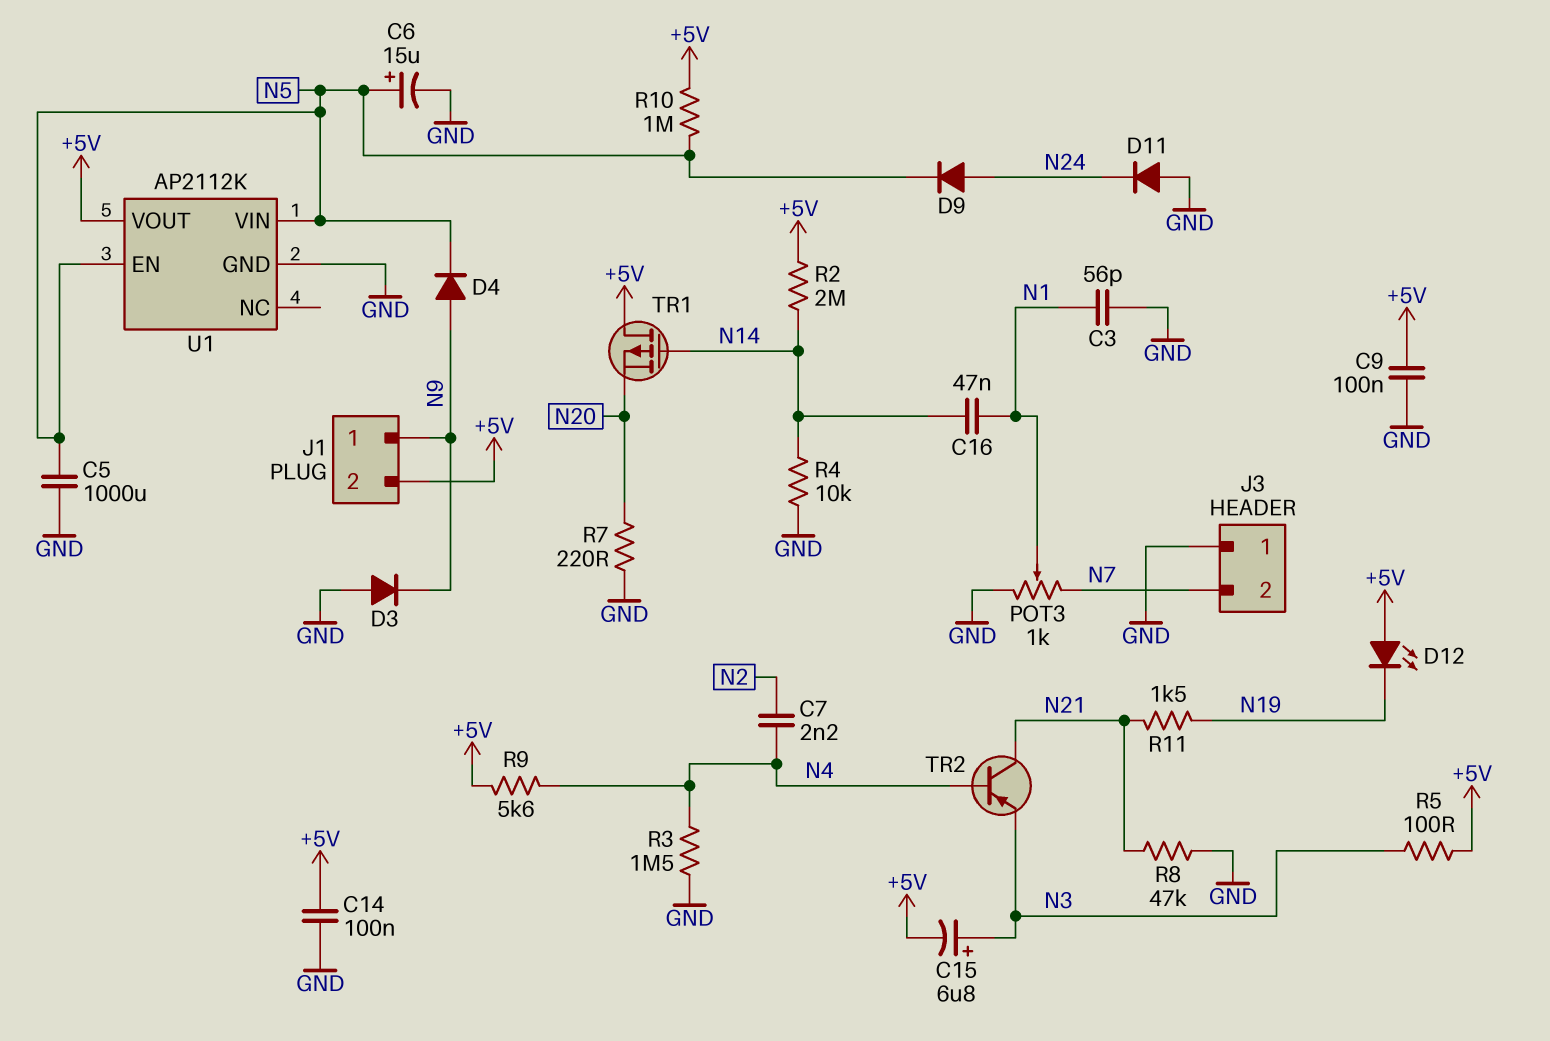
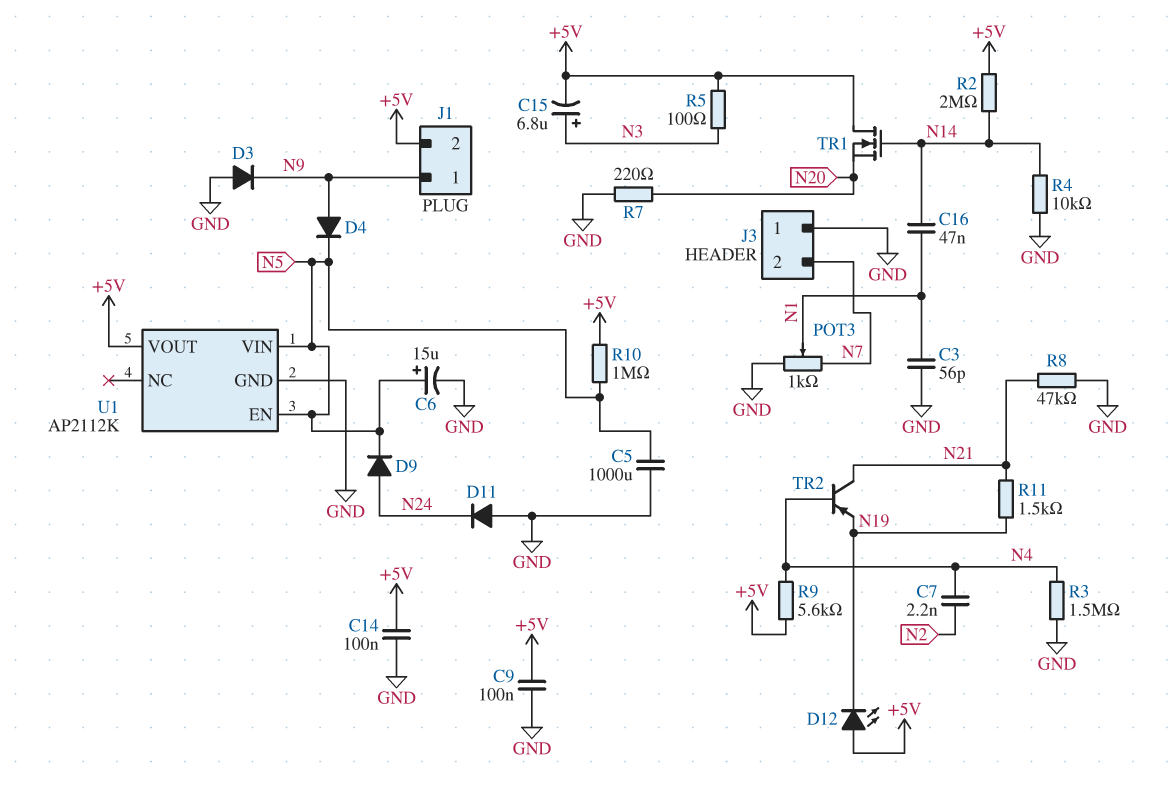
TR1: PMOS (G N14, D +5V, S N20) -> NMOS (G N14, D +5V, S N20)
TR2: PNP (B N4, C N21, E N3) -> PNP (B N4, C N21, E N19)

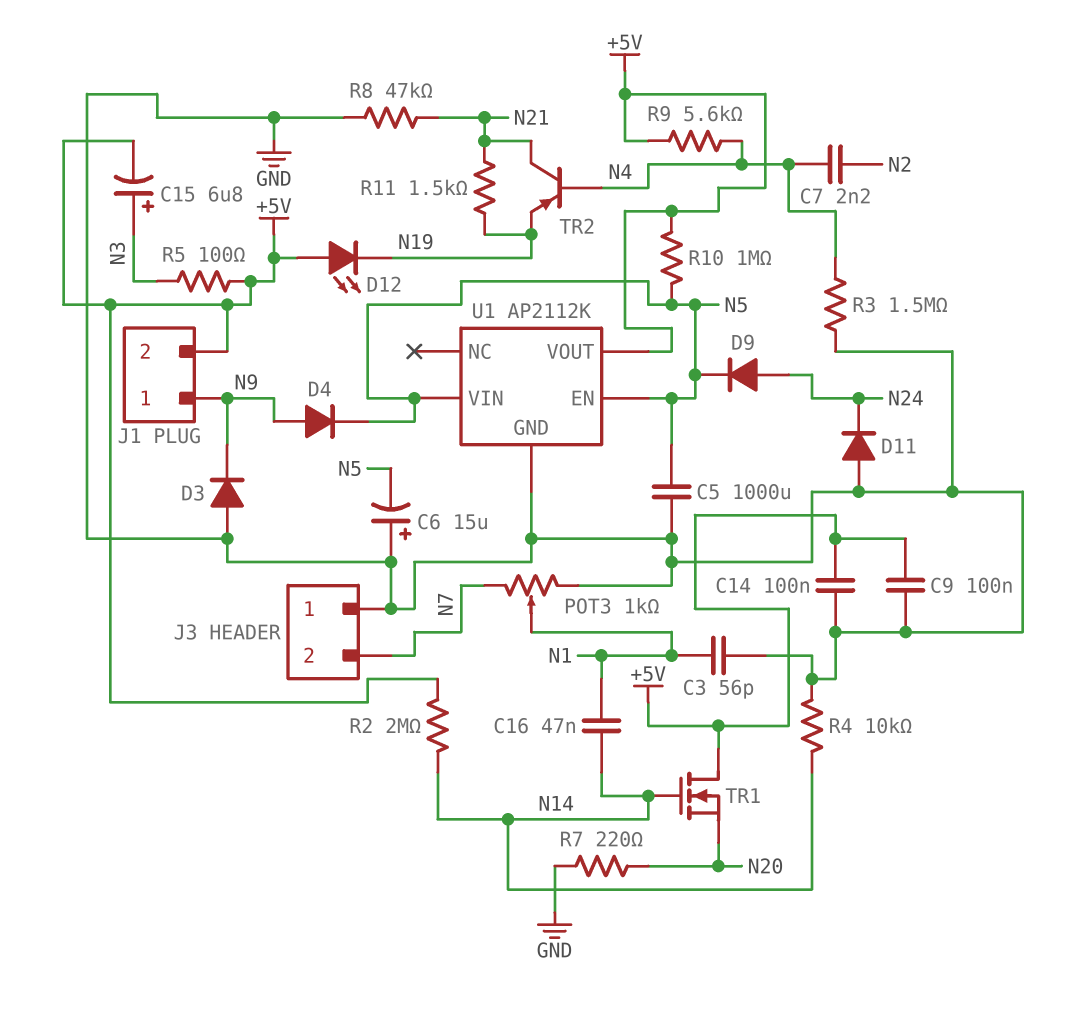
C6: 15uF (plus N5, minus GND) -> 15uF (plus GND, minus N5)

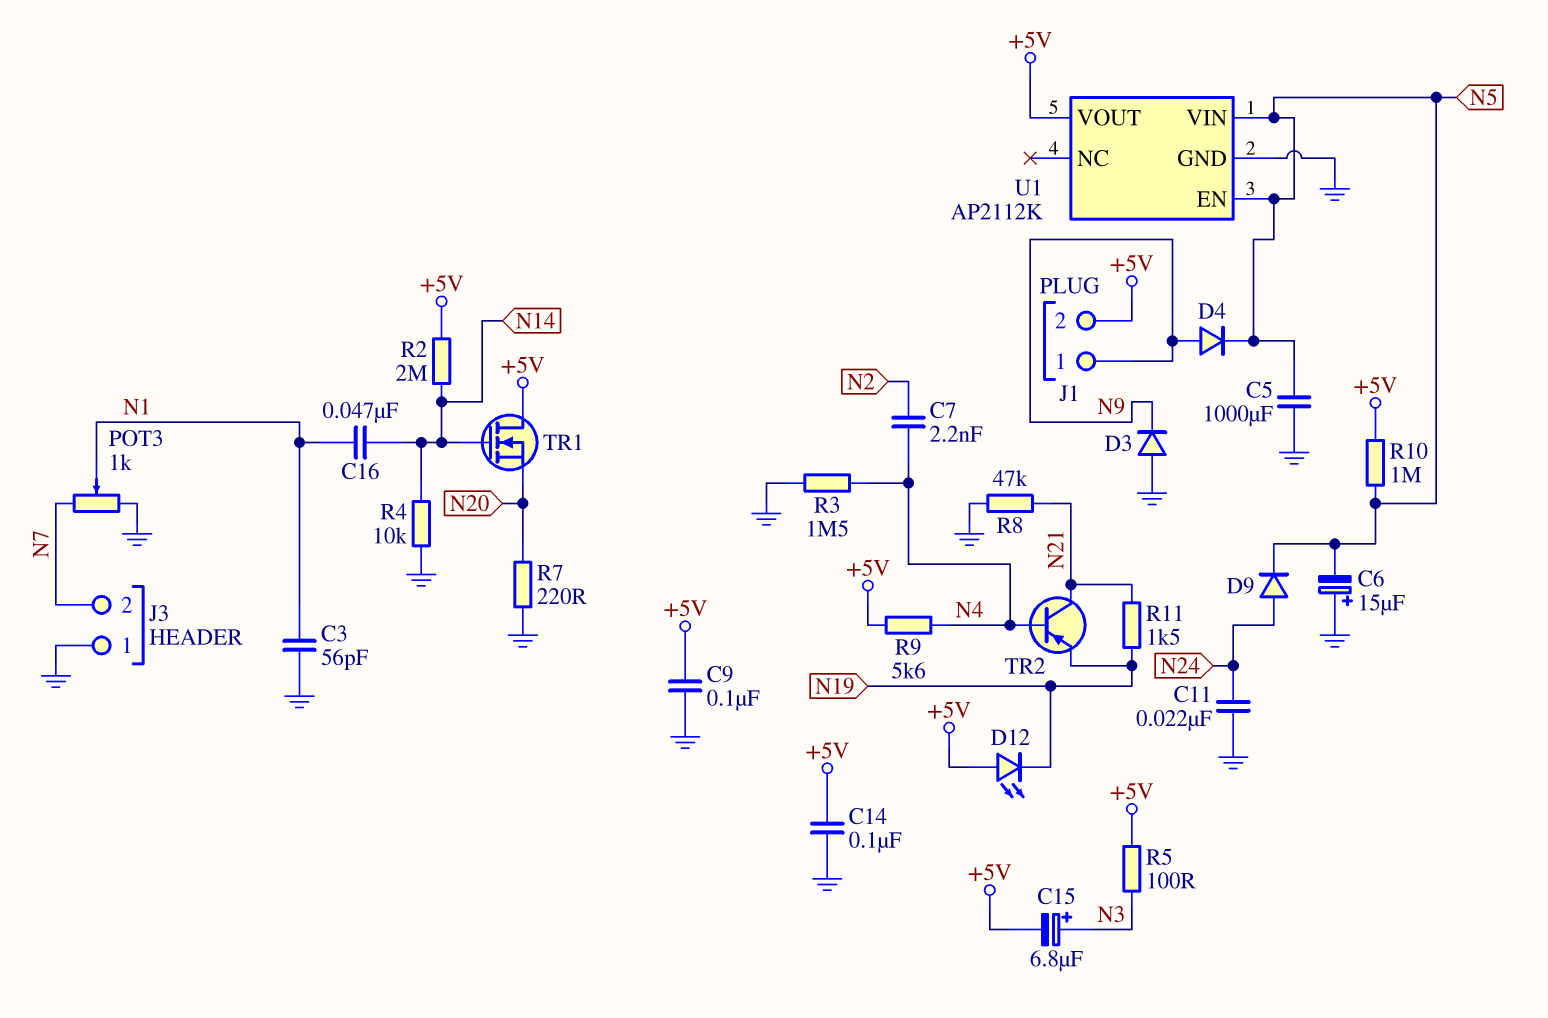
C11: none -> 22nF (GND, N24)
D11: diode (A GND, K N24) -> none

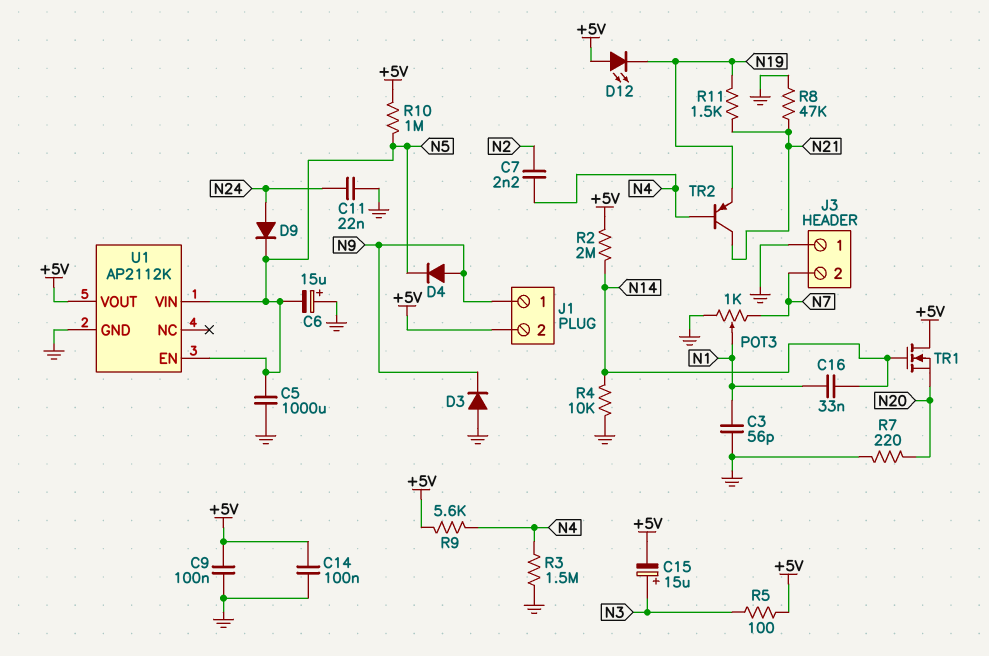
C15: 6.8uF (plus N3, minus +5V) -> 15uF (plus N3, minus +5V)
C16: 47nF (N1, N14) -> 33nF (N1, N14)

